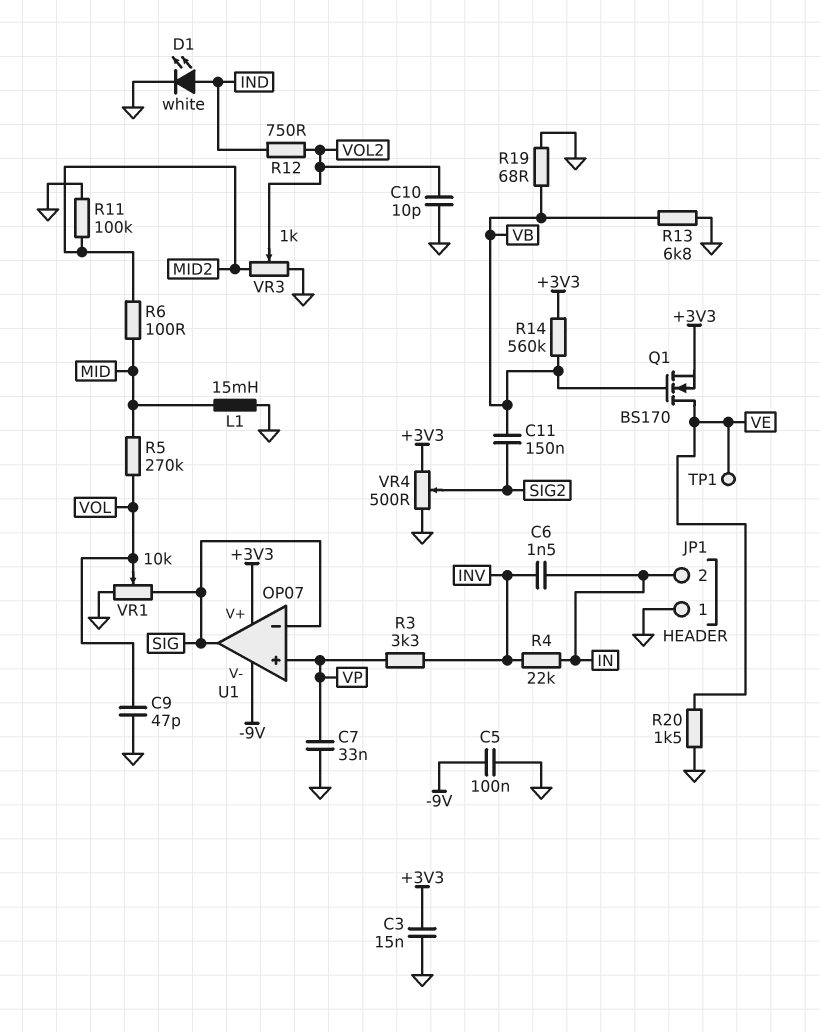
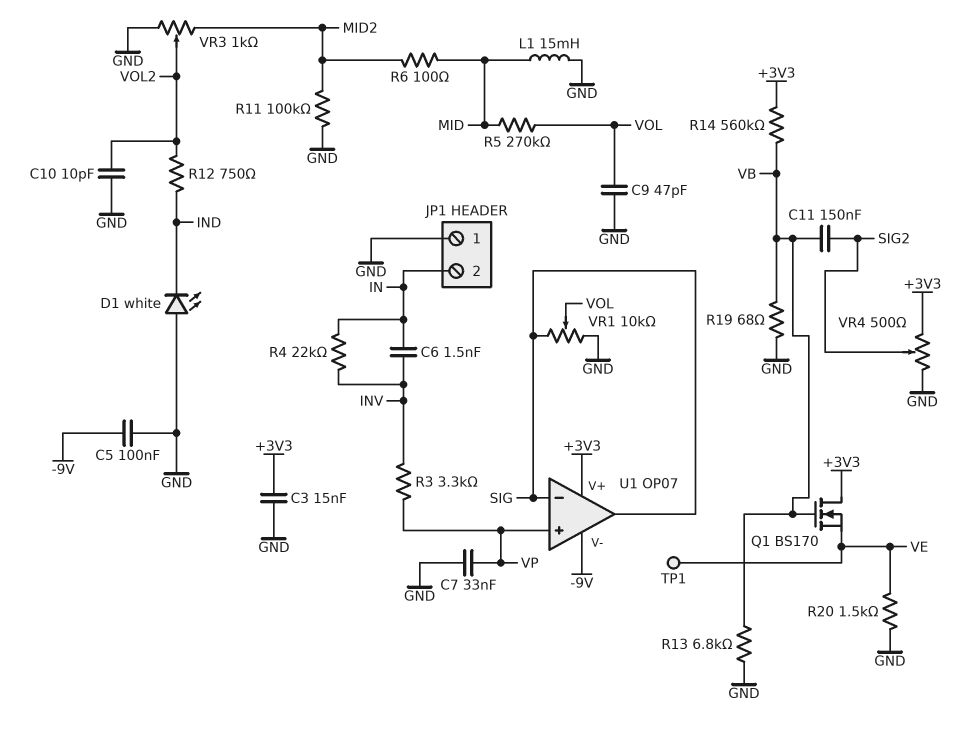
D1: LED white (A IND, K GND) -> LED white (A GND, K IND)
Q1: NMOS BS170 (G VB, D VE, S +3V3) -> NMOS BS170 (G VB, D +3V3, S VE)

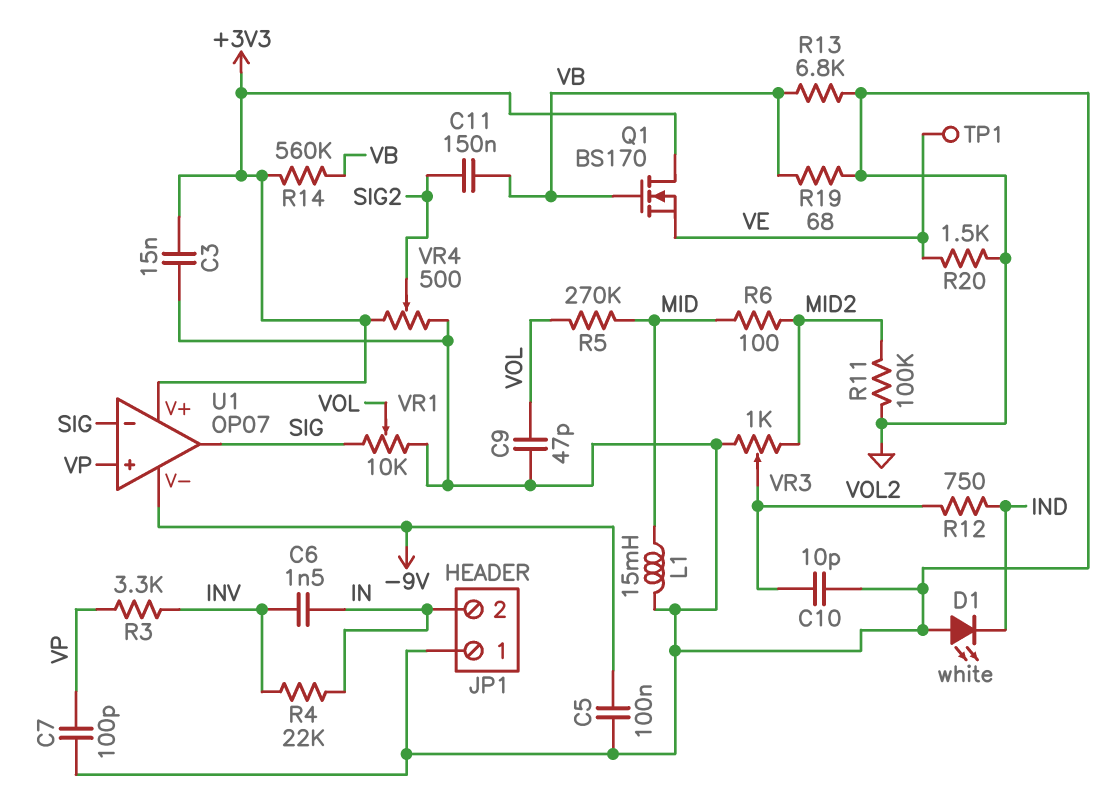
C7: 33nF (GND, VP) -> 100pF (GND, VP)

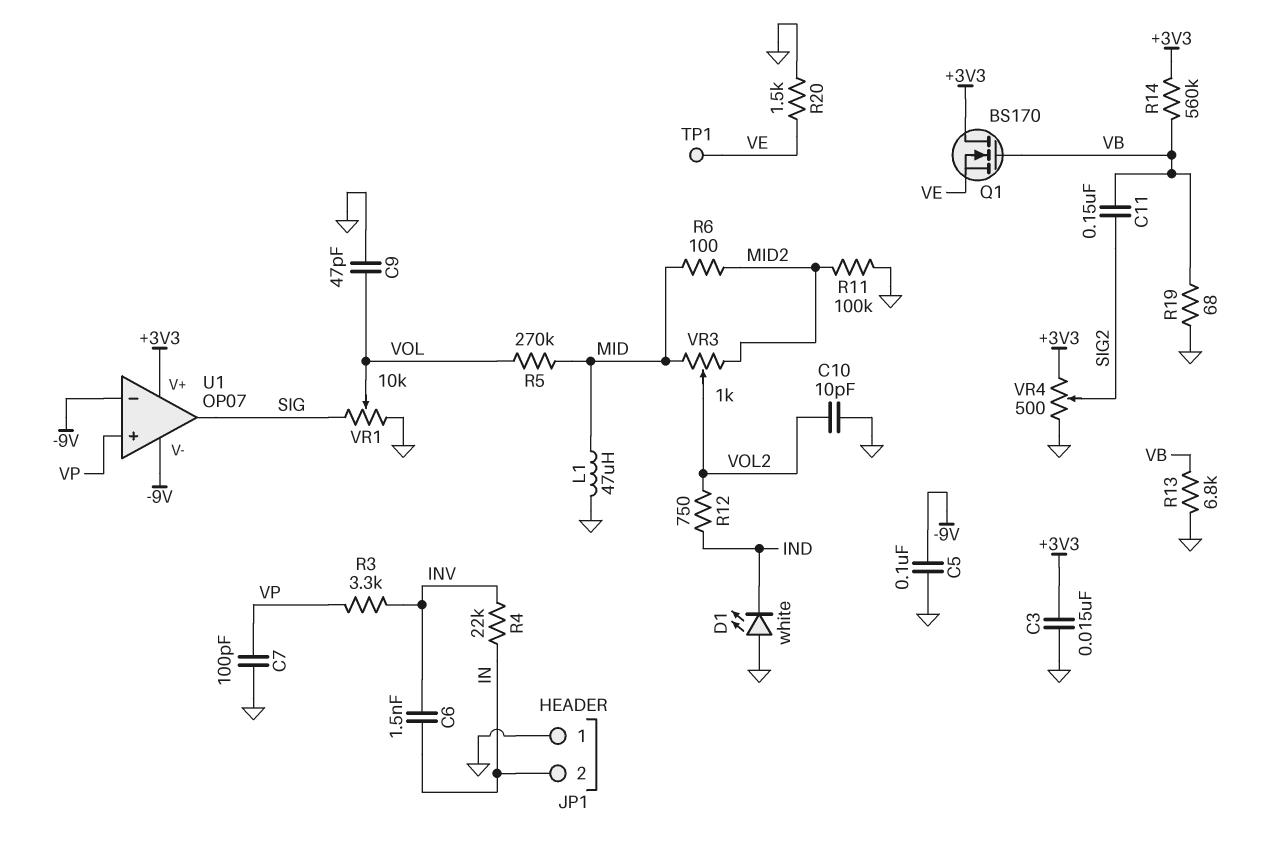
L1: 15mH (GND, MID) -> 47uH (GND, MID)
U1 pin in-: SIG -> -9V
VR3: 1k (GND, MID2, wiper VOL2) -> 1k (MID, MID2, wiper VOL2)

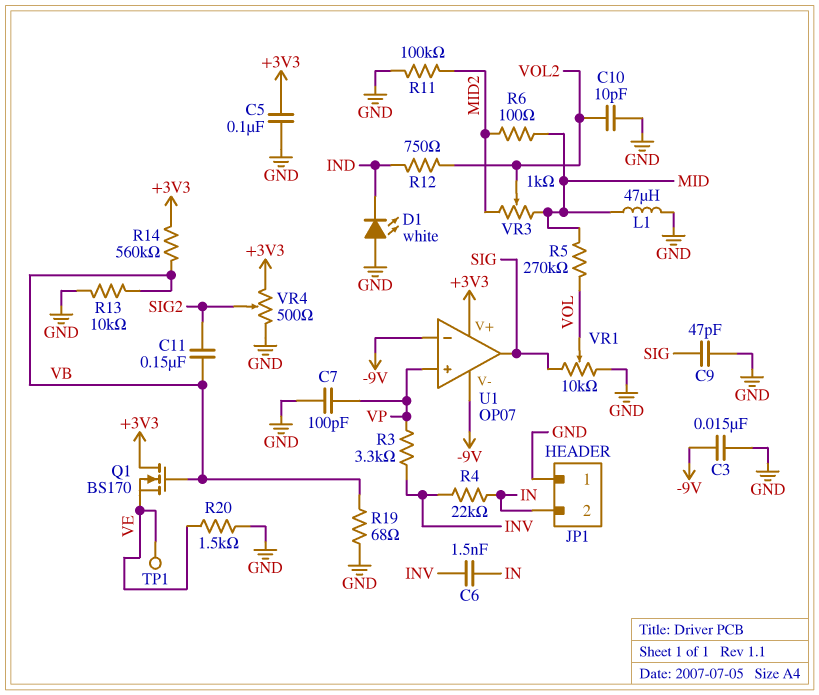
C3: 15nF (+3V3, GND) -> 15nF (-9V, GND)
C5: 100nF (-9V, GND) -> 100nF (+3V3, GND)
C9: 47pF (GND, VOL) -> 47pF (GND, SIG)
R13: 6.8k (GND, VB) -> 10k (GND, VB)

